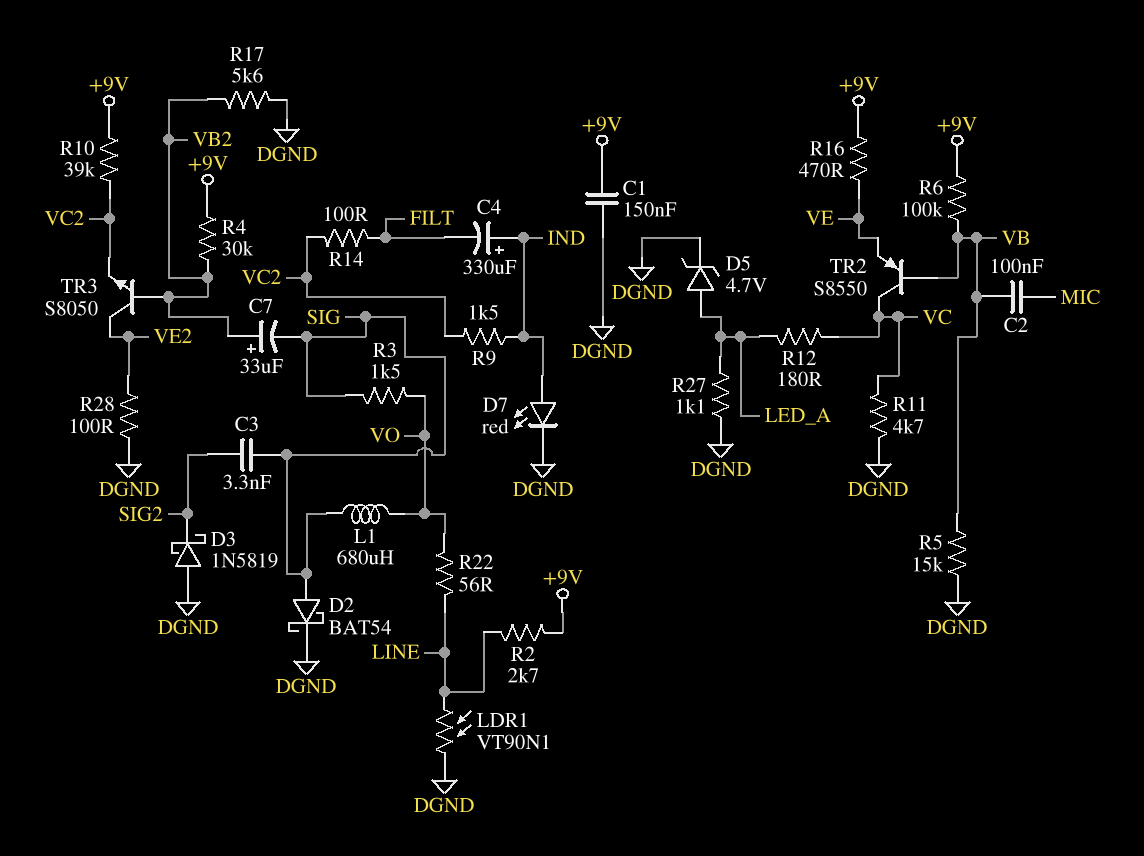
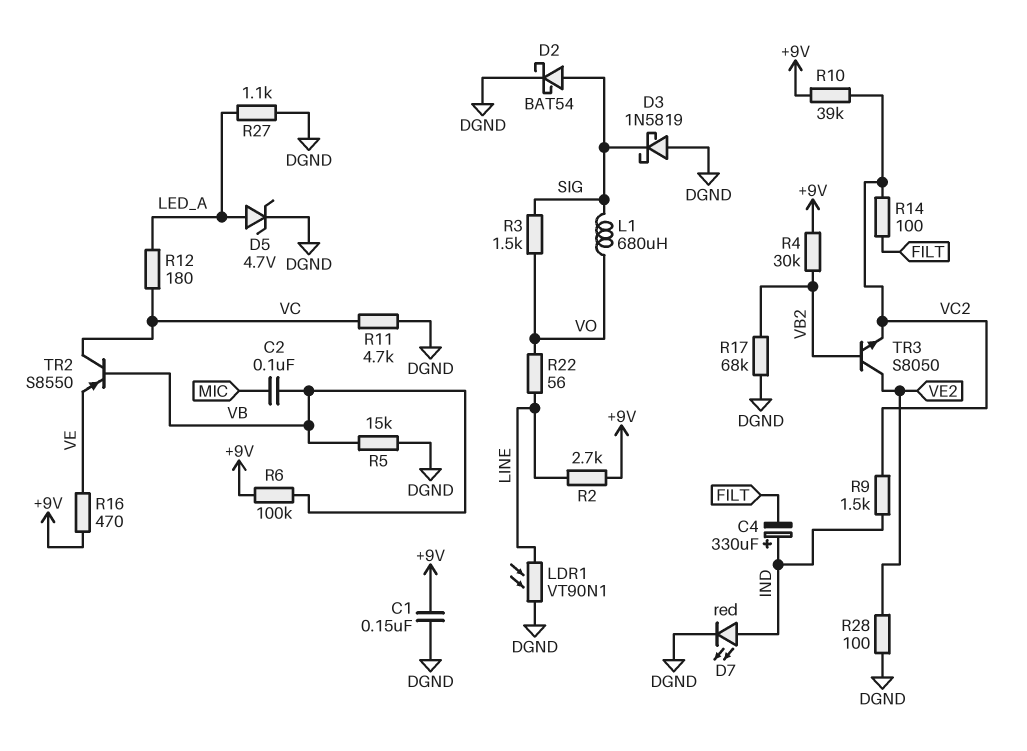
C3: 3.3nF (SIG, SIG2) -> none
C7: 33uF (plus VB2, minus SIG) -> none
D3: schottky 1N5819 (A DGND, K SIG2) -> schottky 1N5819 (A DGND, K SIG)
R17: 5.6k (DGND, VB2) -> 68k (DGND, VB2)

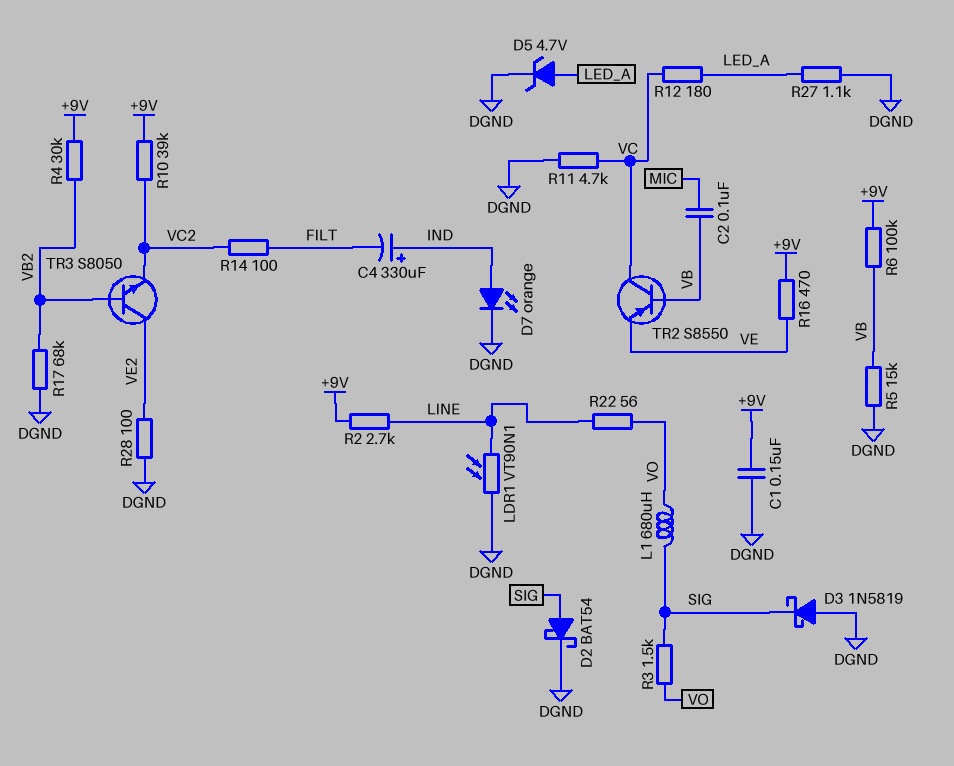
D7: LED red (A IND, K DGND) -> LED orange (A IND, K DGND)
R9: 1.5k (IND, VC2) -> none

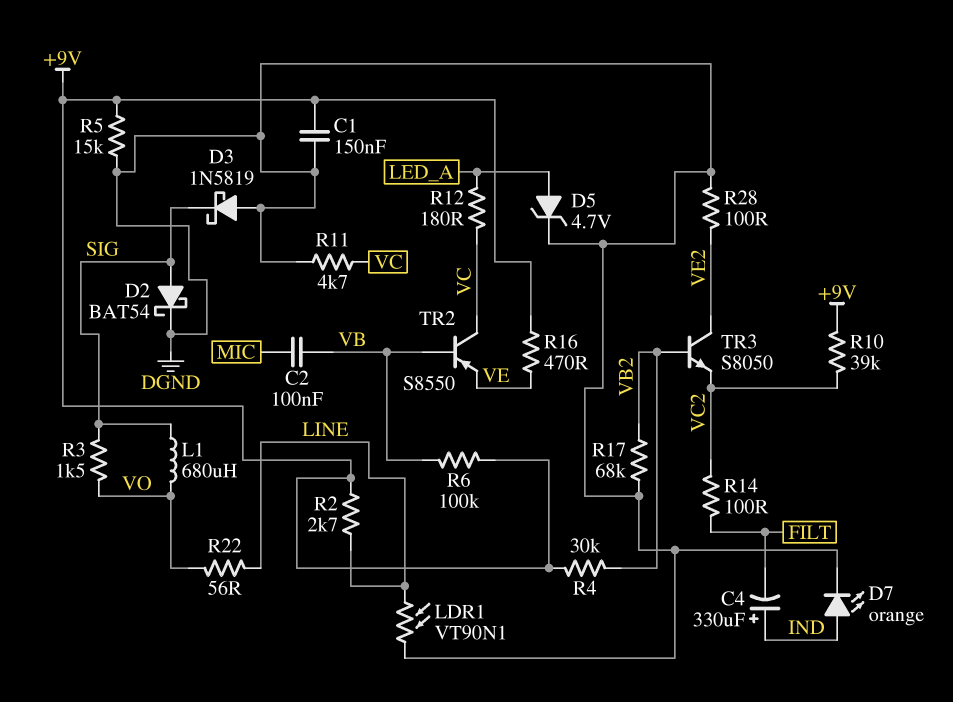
R5: 15k (DGND, VB) -> 15k (+9V, DGND)
R27: 1.1k (DGND, LED_A) -> none

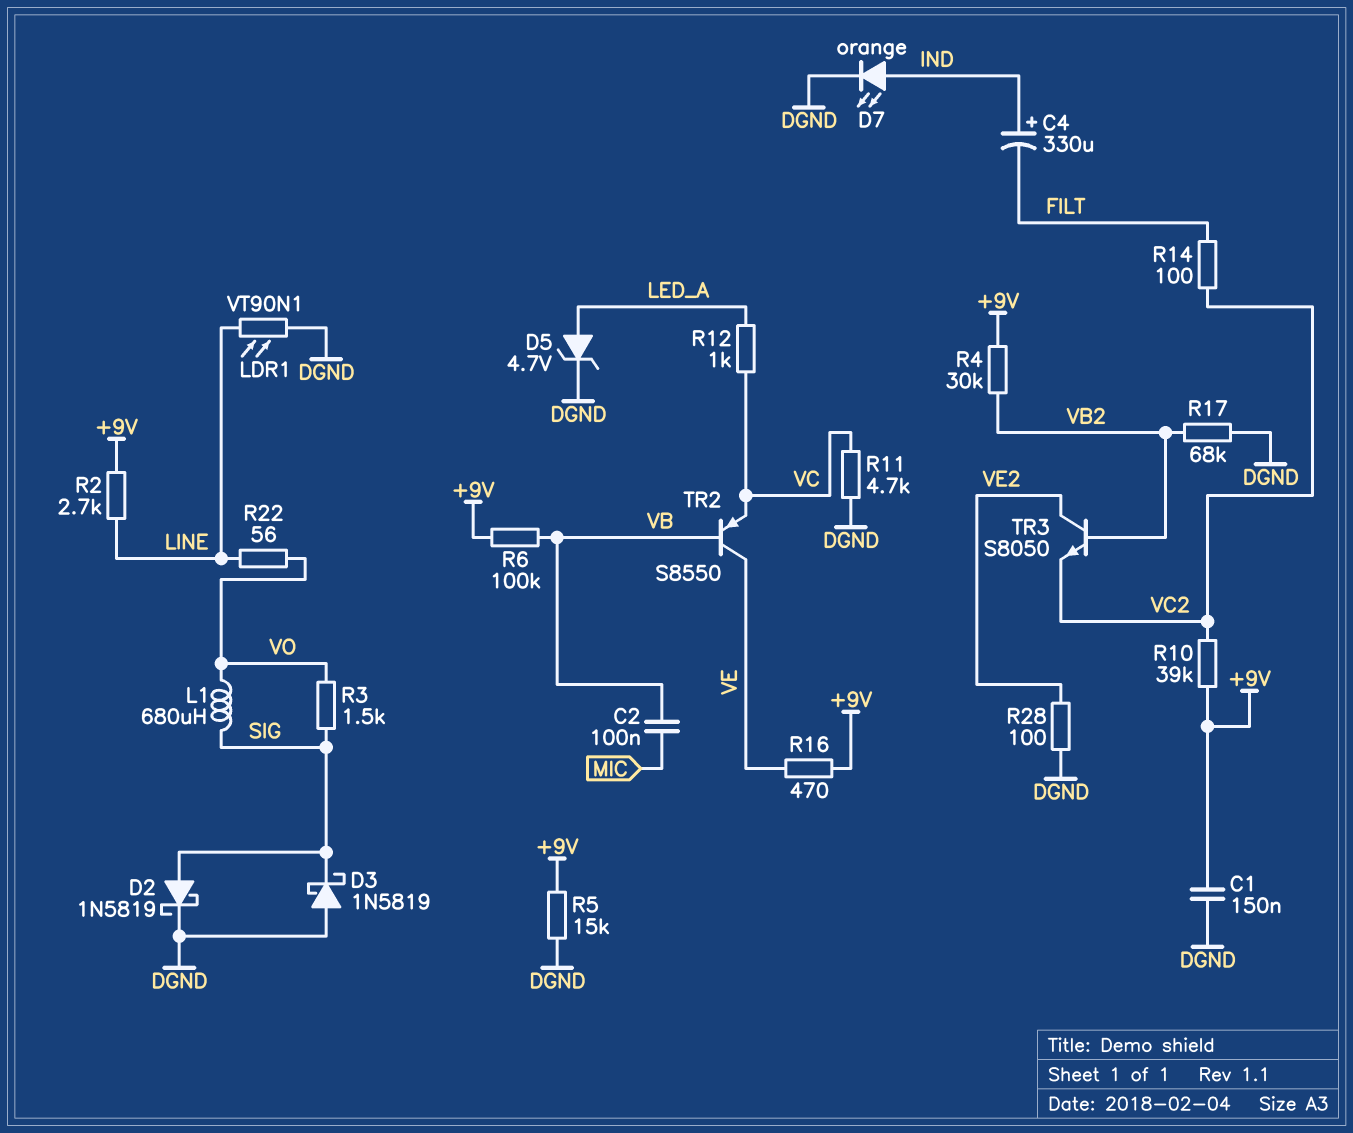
D2: schottky BAT54 (A SIG, K DGND) -> schottky 1N5819 (A SIG, K DGND)
R12: 180 (LED_A, VC) -> 1k (LED_A, VC)
TR2: PNP S8550 (B VB, C VC, E VE) -> PNP S8550 (B VB, C VE, E VC)

